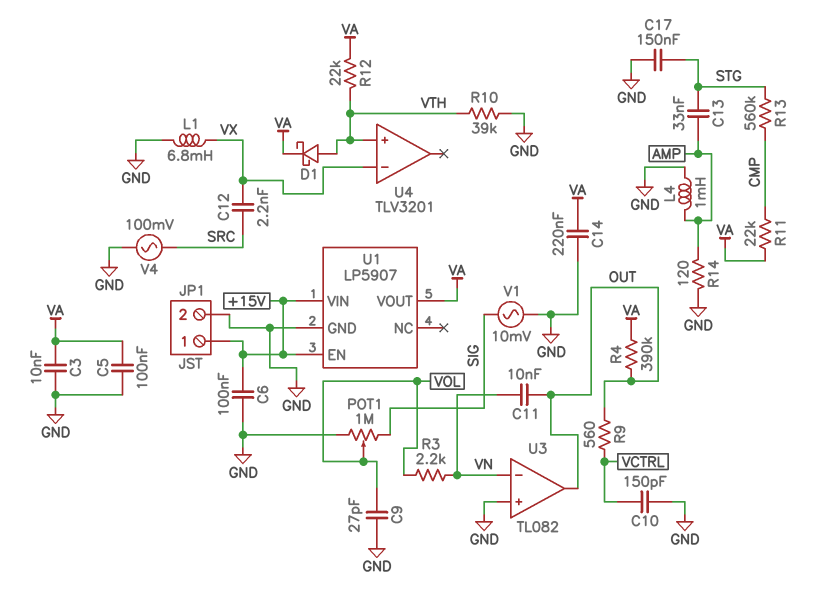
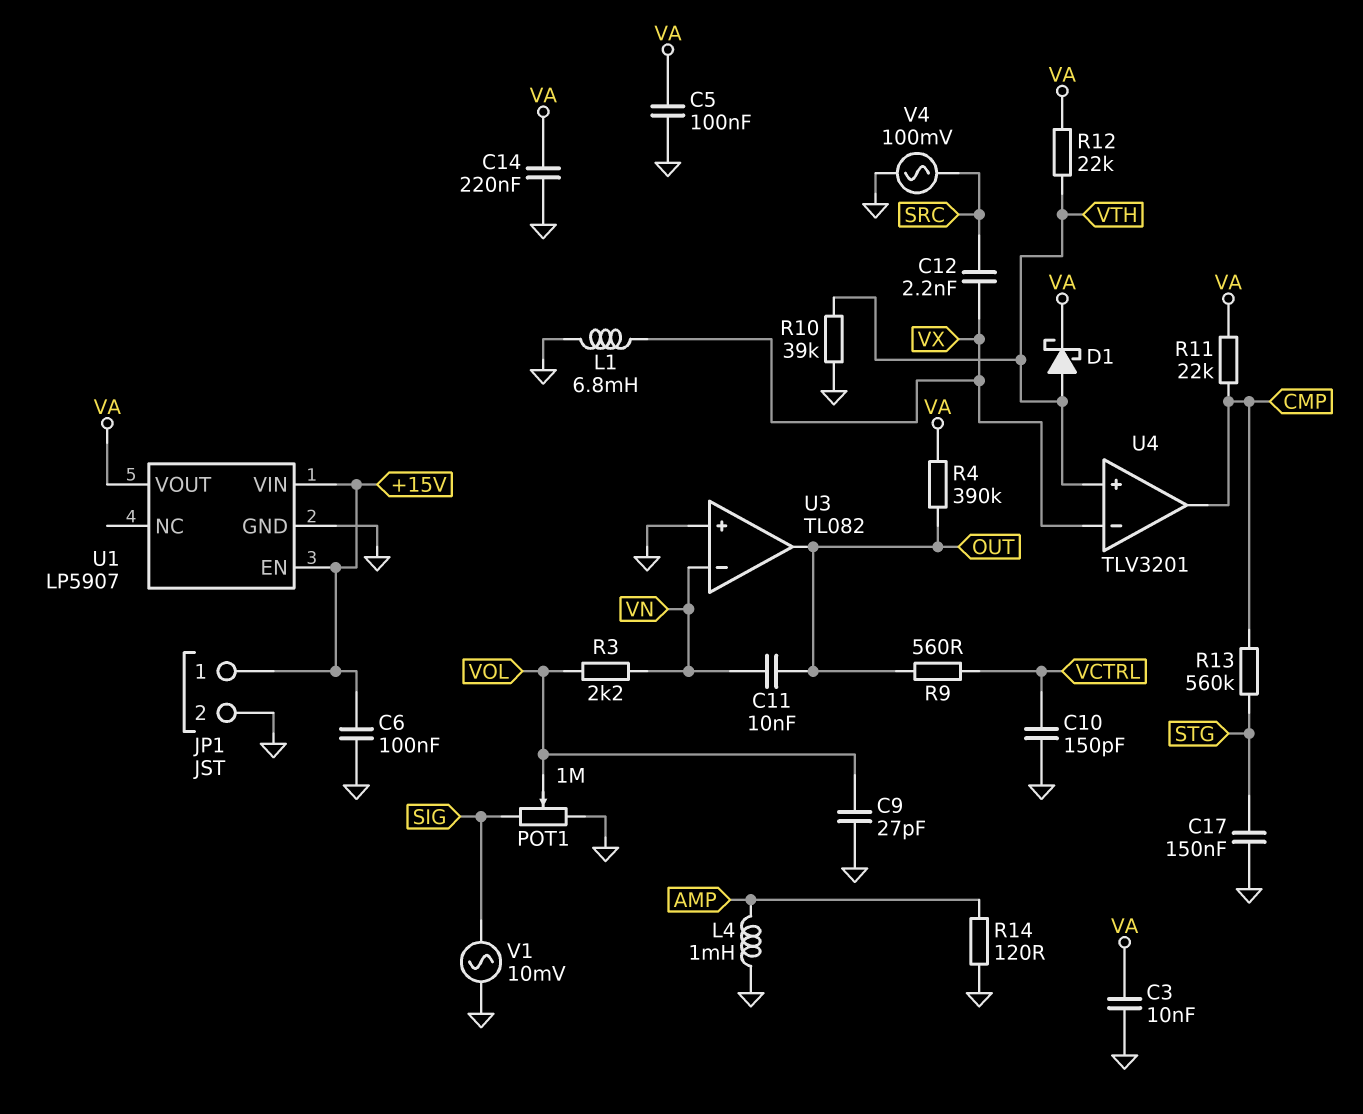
C13: 33nF (AMP, STG) -> none
U4 pin out: none -> CMP

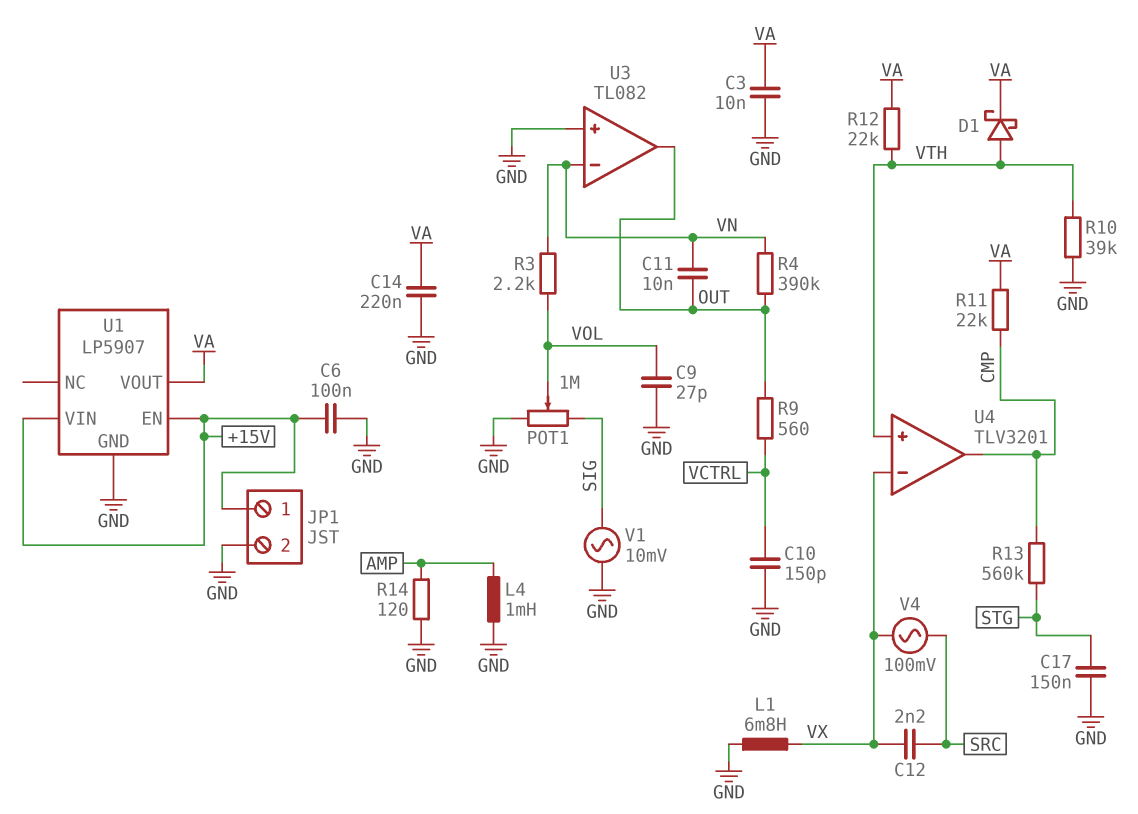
C5: 100nF (GND, VA) -> none
R4: 390k (OUT, VA) -> 390k (OUT, VN)
V4: AC 100mV (GND, SRC) -> AC 100mV (SRC, VX)

